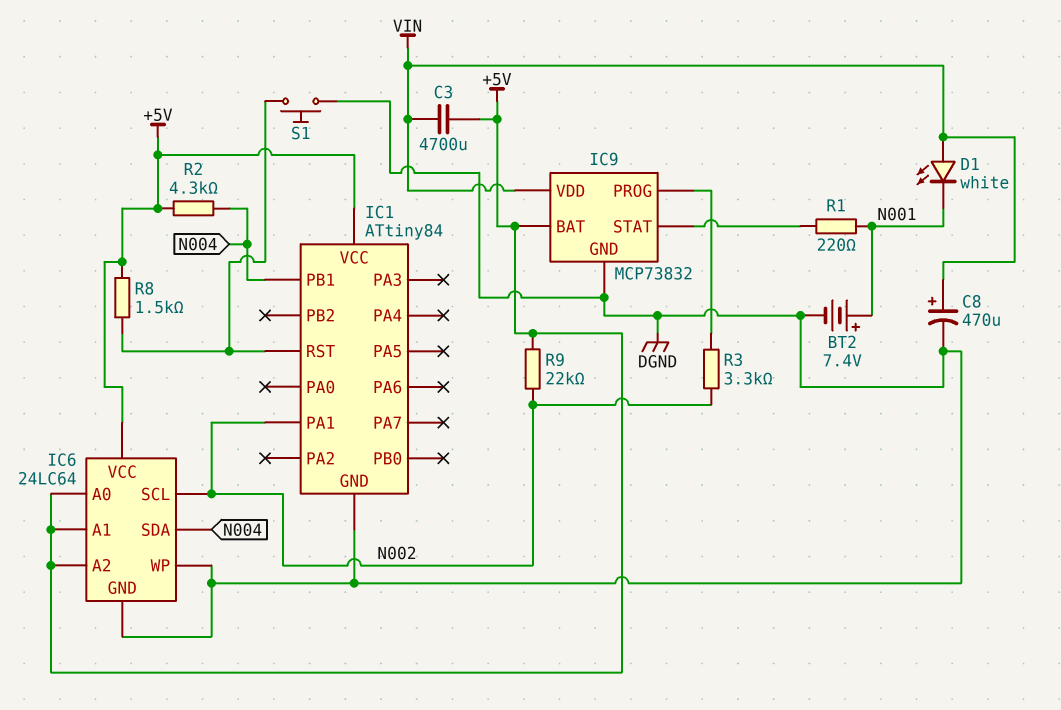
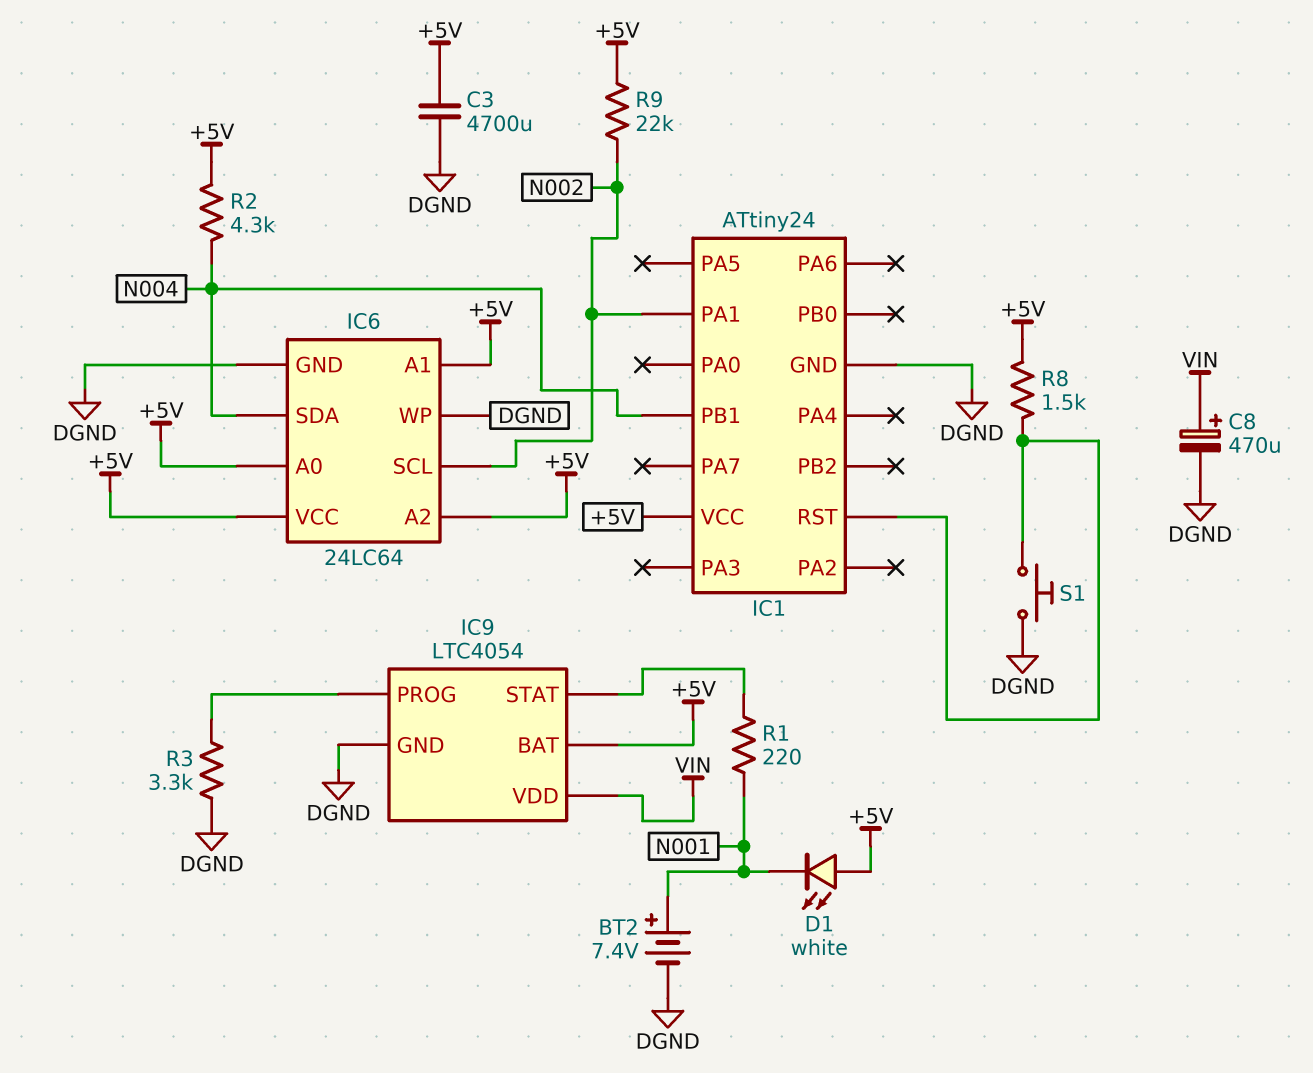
C3: 4700uF (+5V, VIN) -> 4700uF (+5V, DGND)
D1: LED white (A VIN, K N001) -> LED white (A +5V, K N001)
IC1: ATtiny84 -> ATtiny24
IC9: MCP73832 -> LTC4054
R3: 3.3k (IC9/PROG, N002) -> 3.3k (DGND, IC9/PROG)

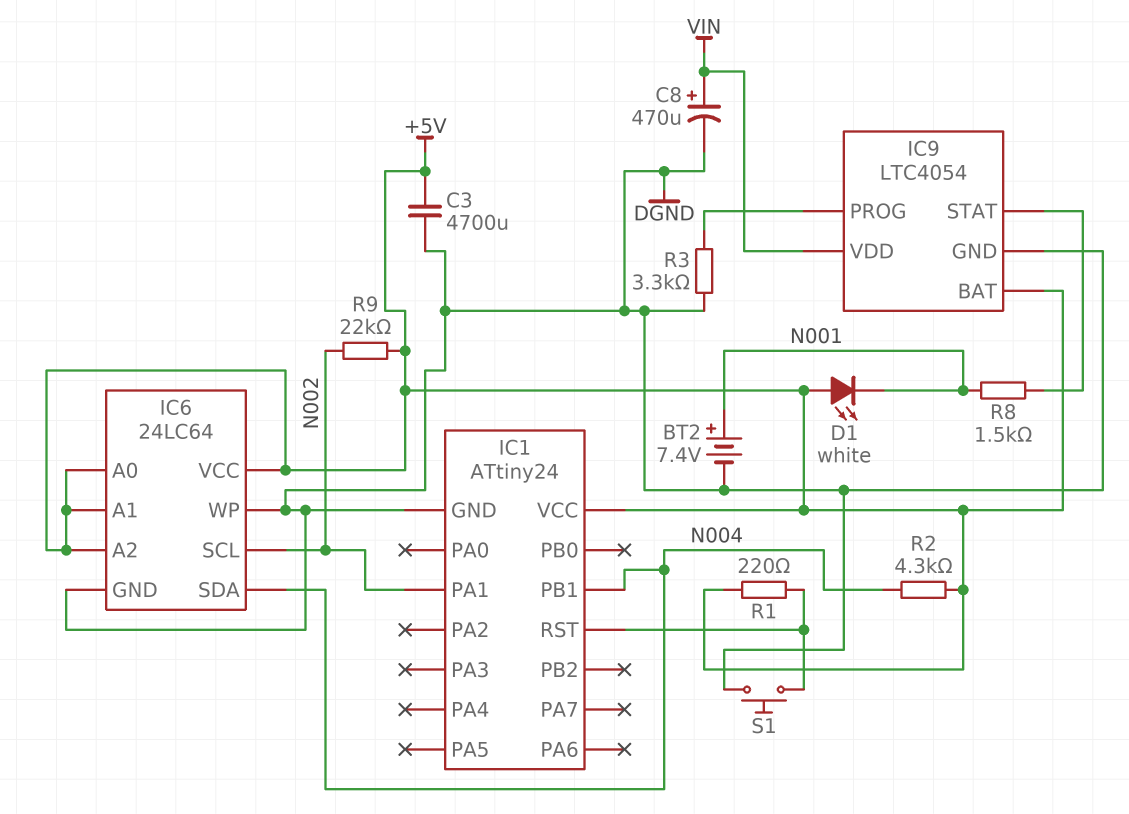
R1: 220 (IC9/STAT, N001) -> 220 (+5V, IC1/RST)
R8: 1.5k (+5V, IC1/RST) -> 1.5k (IC9/STAT, N001)

